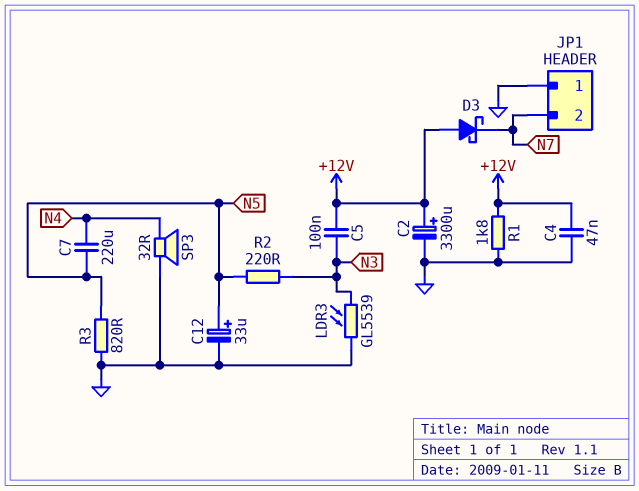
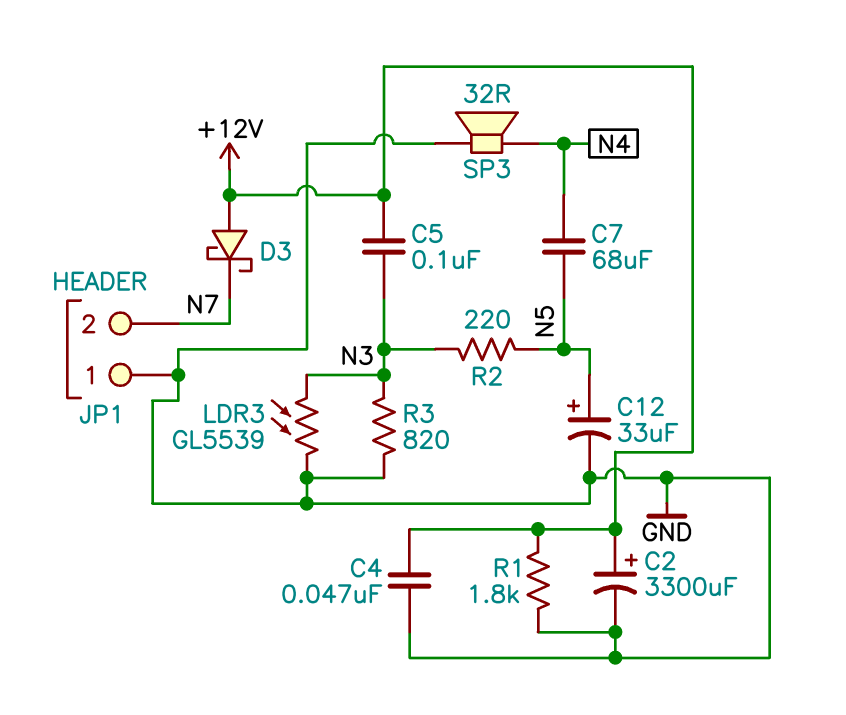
C7: 220uF (N4, N5) -> 68uF (N4, N5)
R3: 820 (GND, N5) -> 820 (GND, N3)

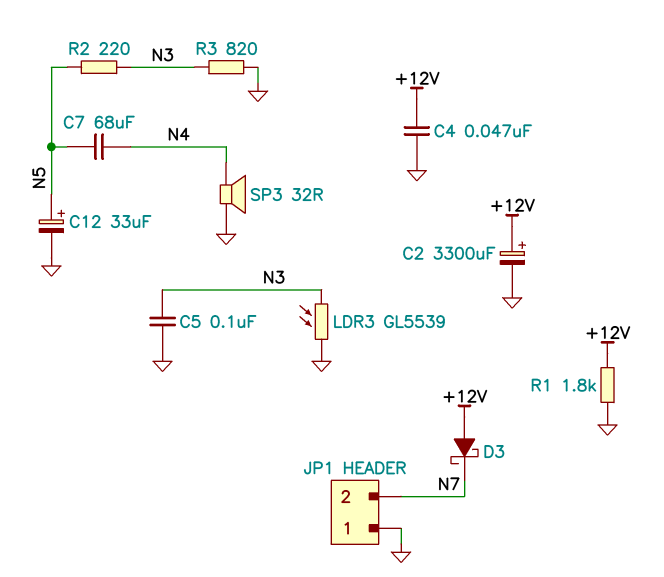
C5: 100nF (+12V, N3) -> 100nF (GND, N3)

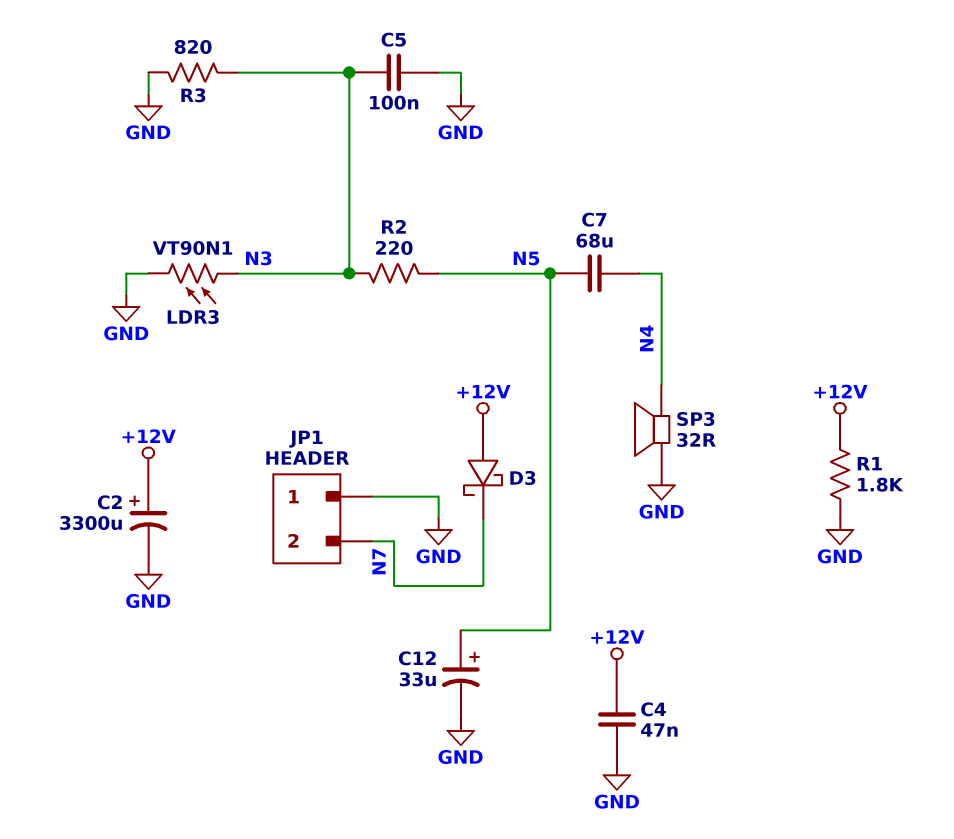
LDR3: GL5539 (GND, N3) -> VT90N1 (GND, N3)

